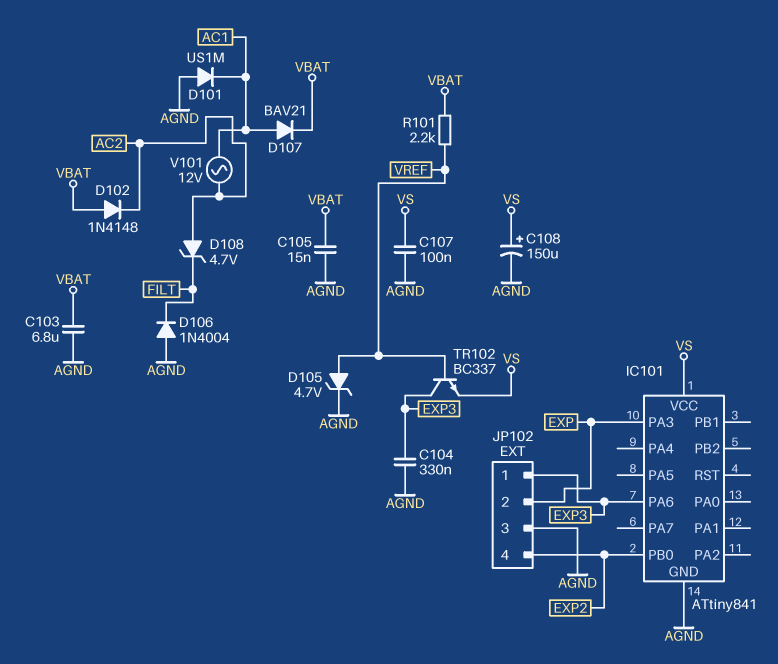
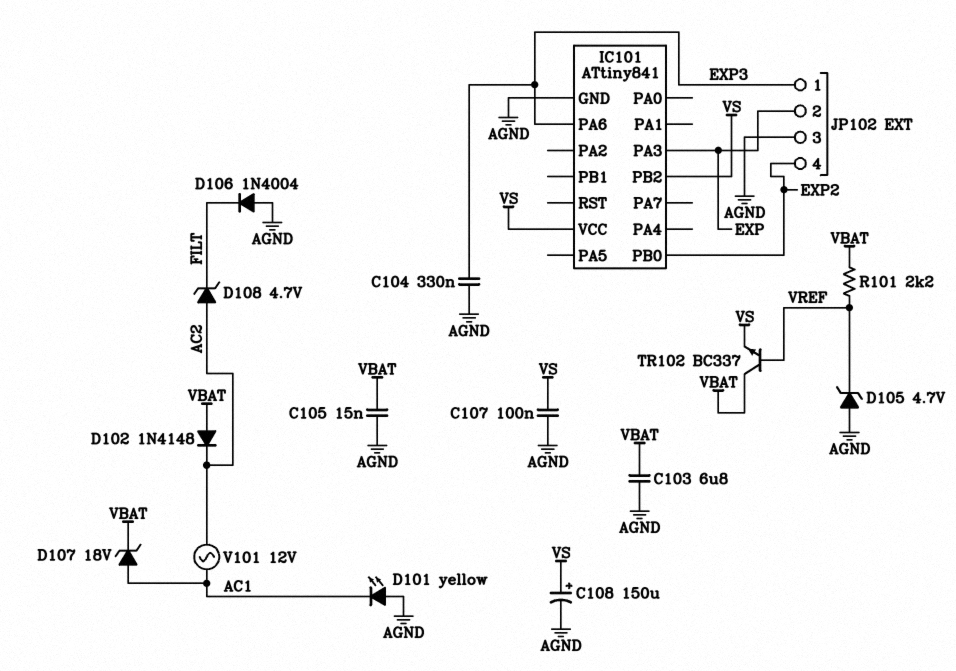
D101: diode US1M (A AGND, K AC1) -> LED yellow (A AGND, K AC1)
D105: zener 4.7V (A VREF, K AGND) -> zener 4.7V (A AGND, K VREF)
D107: diode BAV21 (A AC1, K VBAT) -> zener 18V (A AC1, K VBAT)
IC101 pin PB2: none -> VS
TR102: NPN BC337 (B VREF, C EXP3, E VS) -> NPN BC337 (B VREF, C VBAT, E VS)

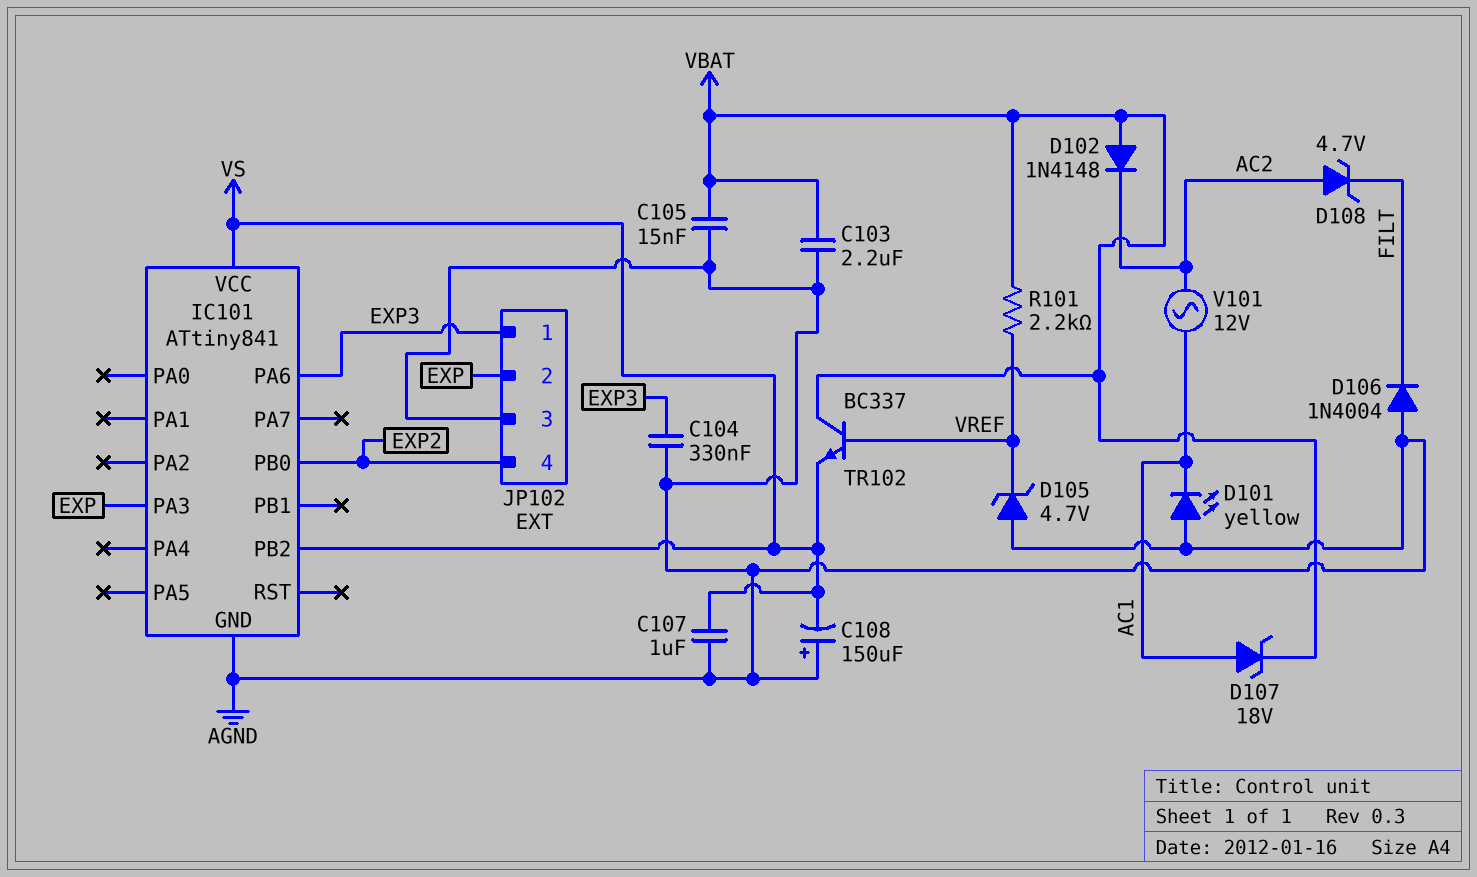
C103: 6.8uF (AGND, VBAT) -> 2.2uF (AGND, VBAT)
C107: 100nF (AGND, VS) -> 1uF (AGND, VS)
C108: 150uF (plus VS, minus AGND) -> 150uF (plus AGND, minus VS)

